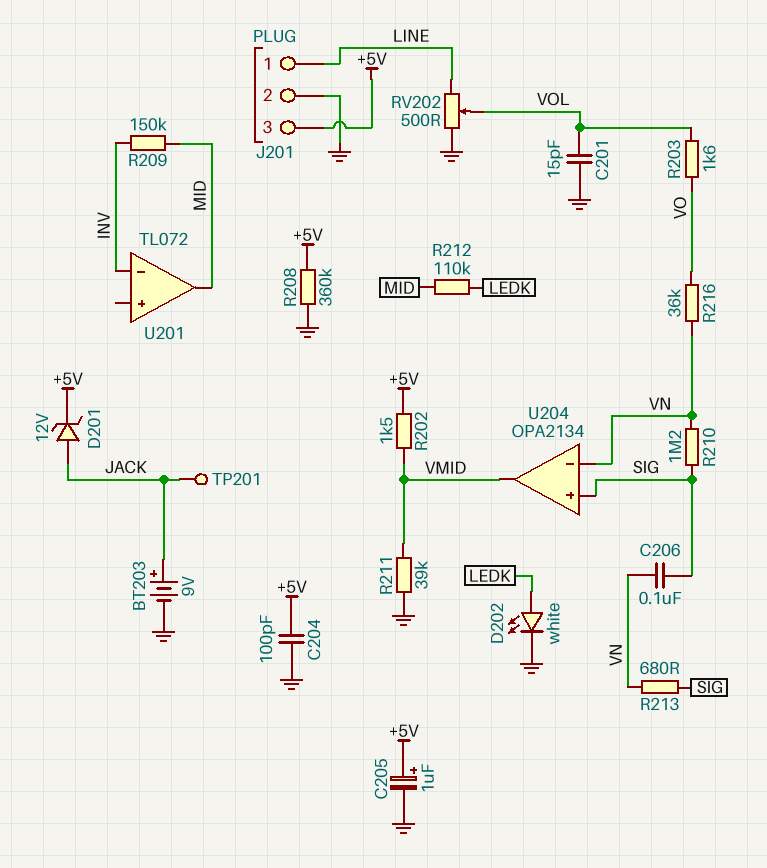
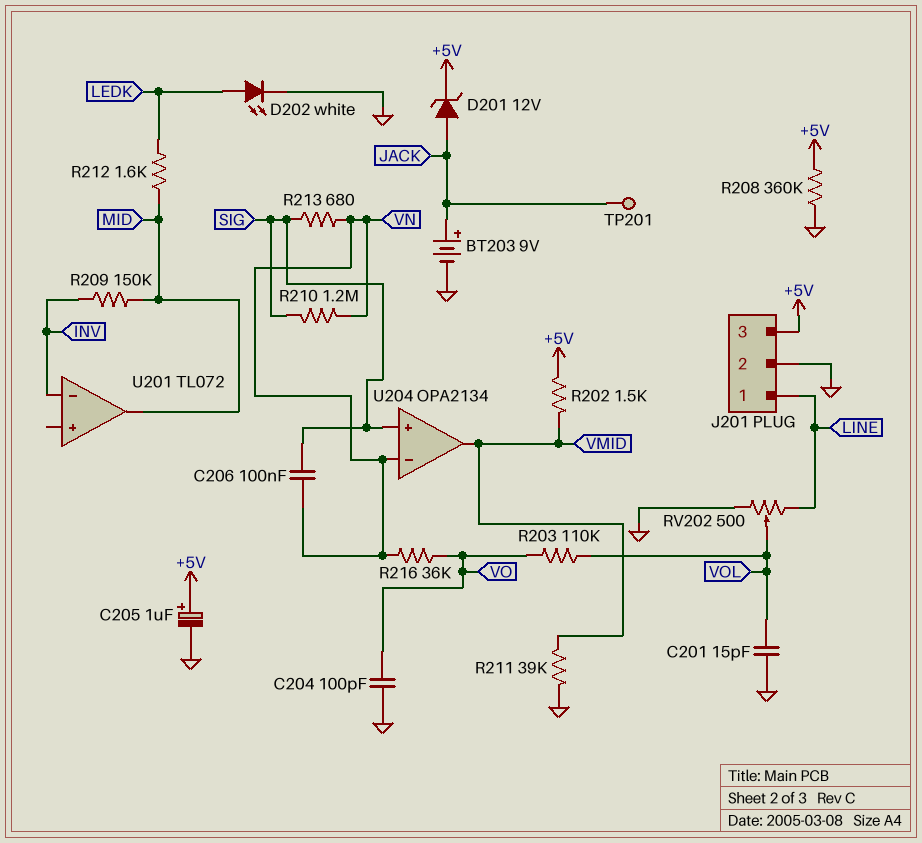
C204: 100pF (+5V, GND) -> 100pF (GND, VO)
R203: 1.6k (VO, VOL) -> 110k (VO, VOL)
R212: 110k (LEDK, MID) -> 1.6k (LEDK, MID)

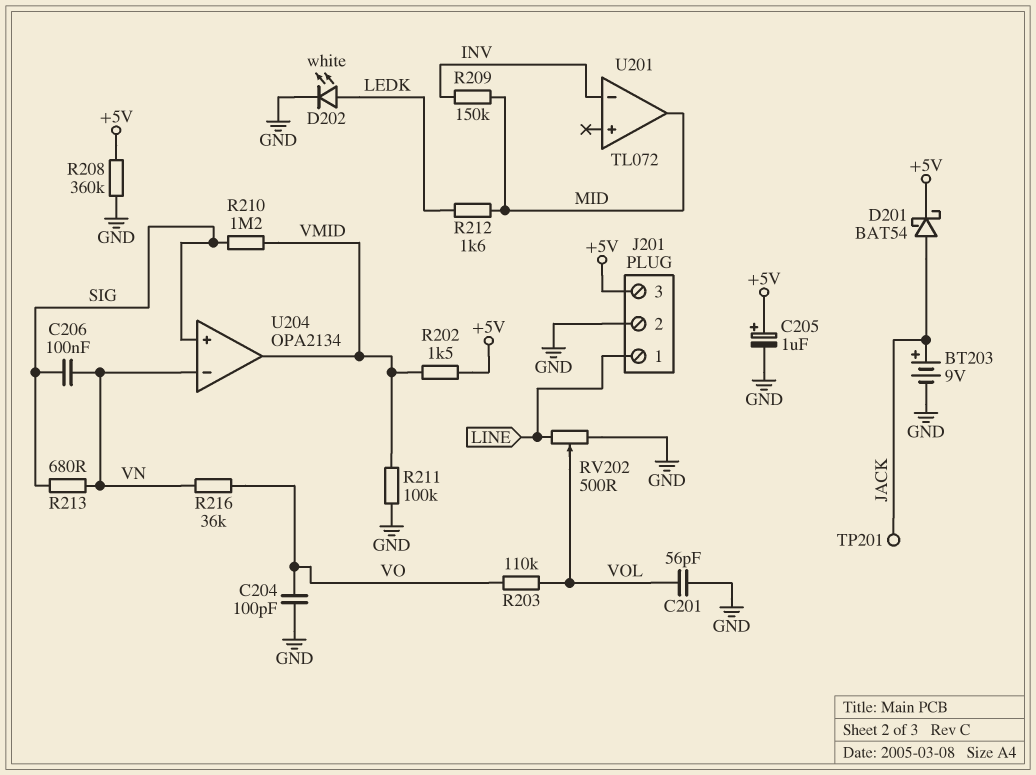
C201: 15pF (GND, VOL) -> 56pF (GND, VOL)
D201: zener 12V (A JACK, K +5V) -> schottky BAT54 (A JACK, K +5V)
R210: 1.2M (SIG, VN) -> 1.2M (SIG, VMID)
R211: 39k (GND, VMID) -> 100k (GND, VMID)

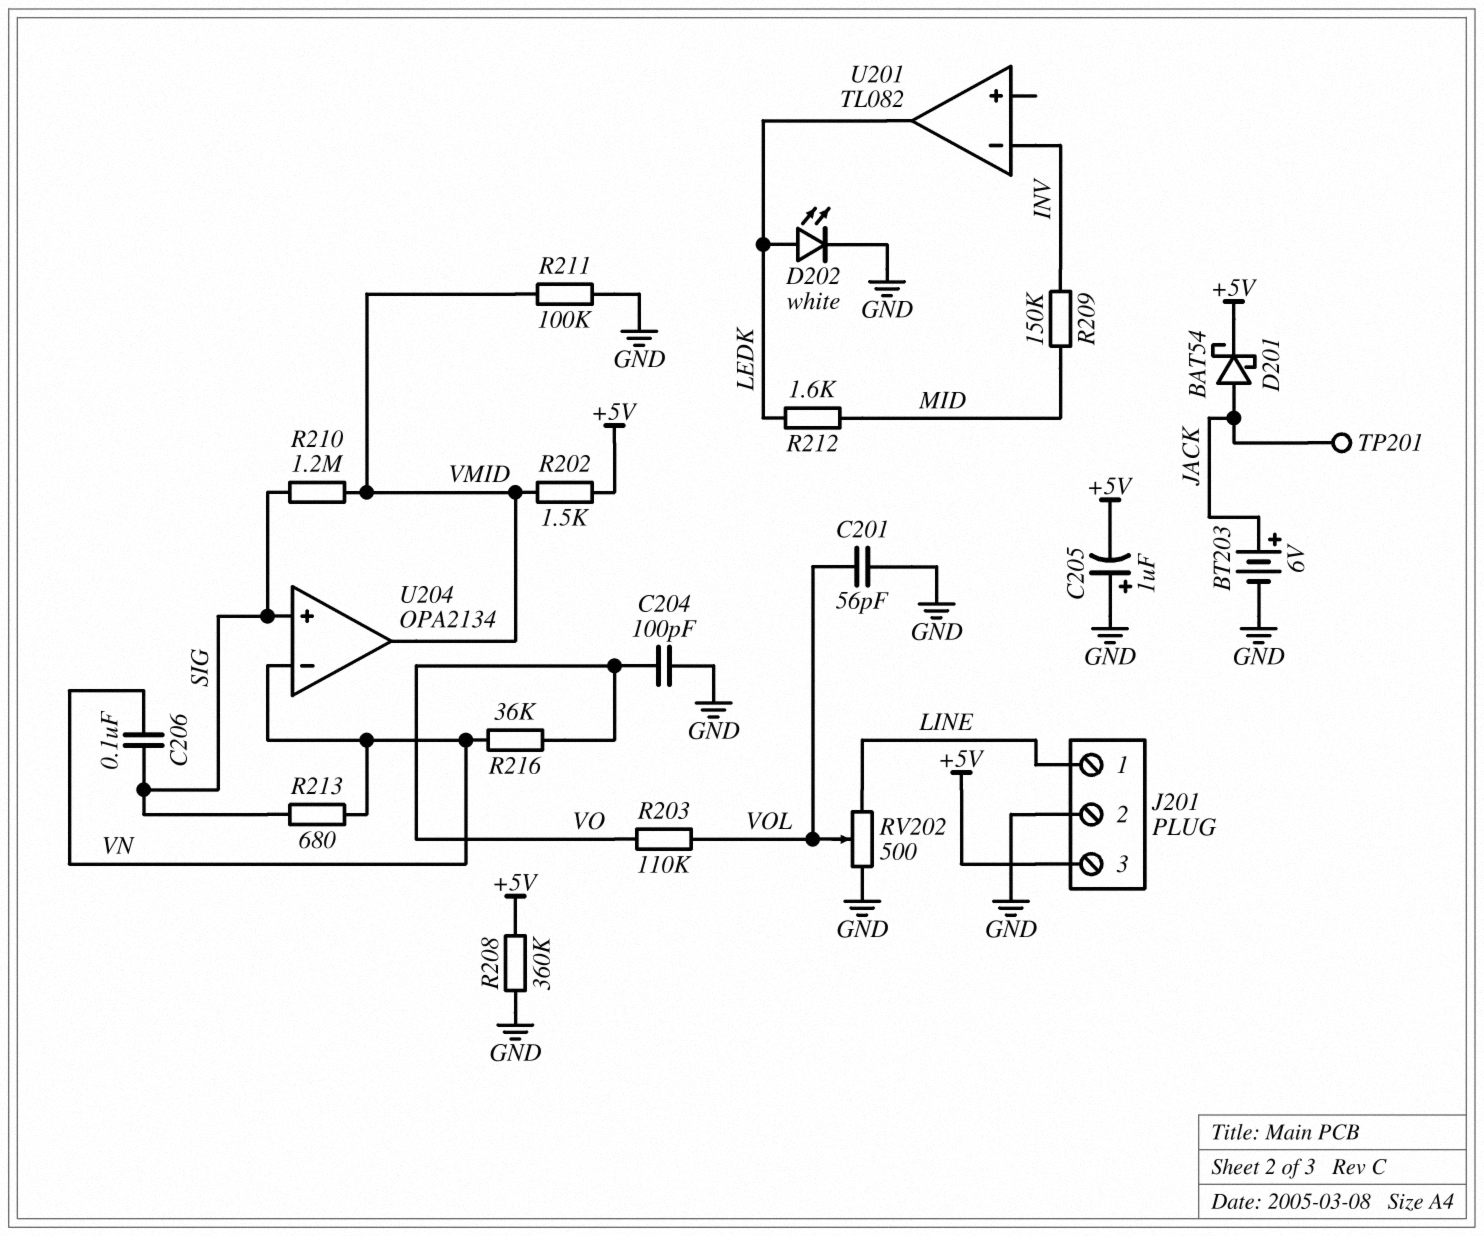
BT203: 9V (plus JACK, minus GND) -> 6V (plus JACK, minus GND)
C205: 1uF (plus +5V, minus GND) -> 1uF (plus GND, minus +5V)
U201: TL072 -> TL082
U201 pin out: MID -> LEDK

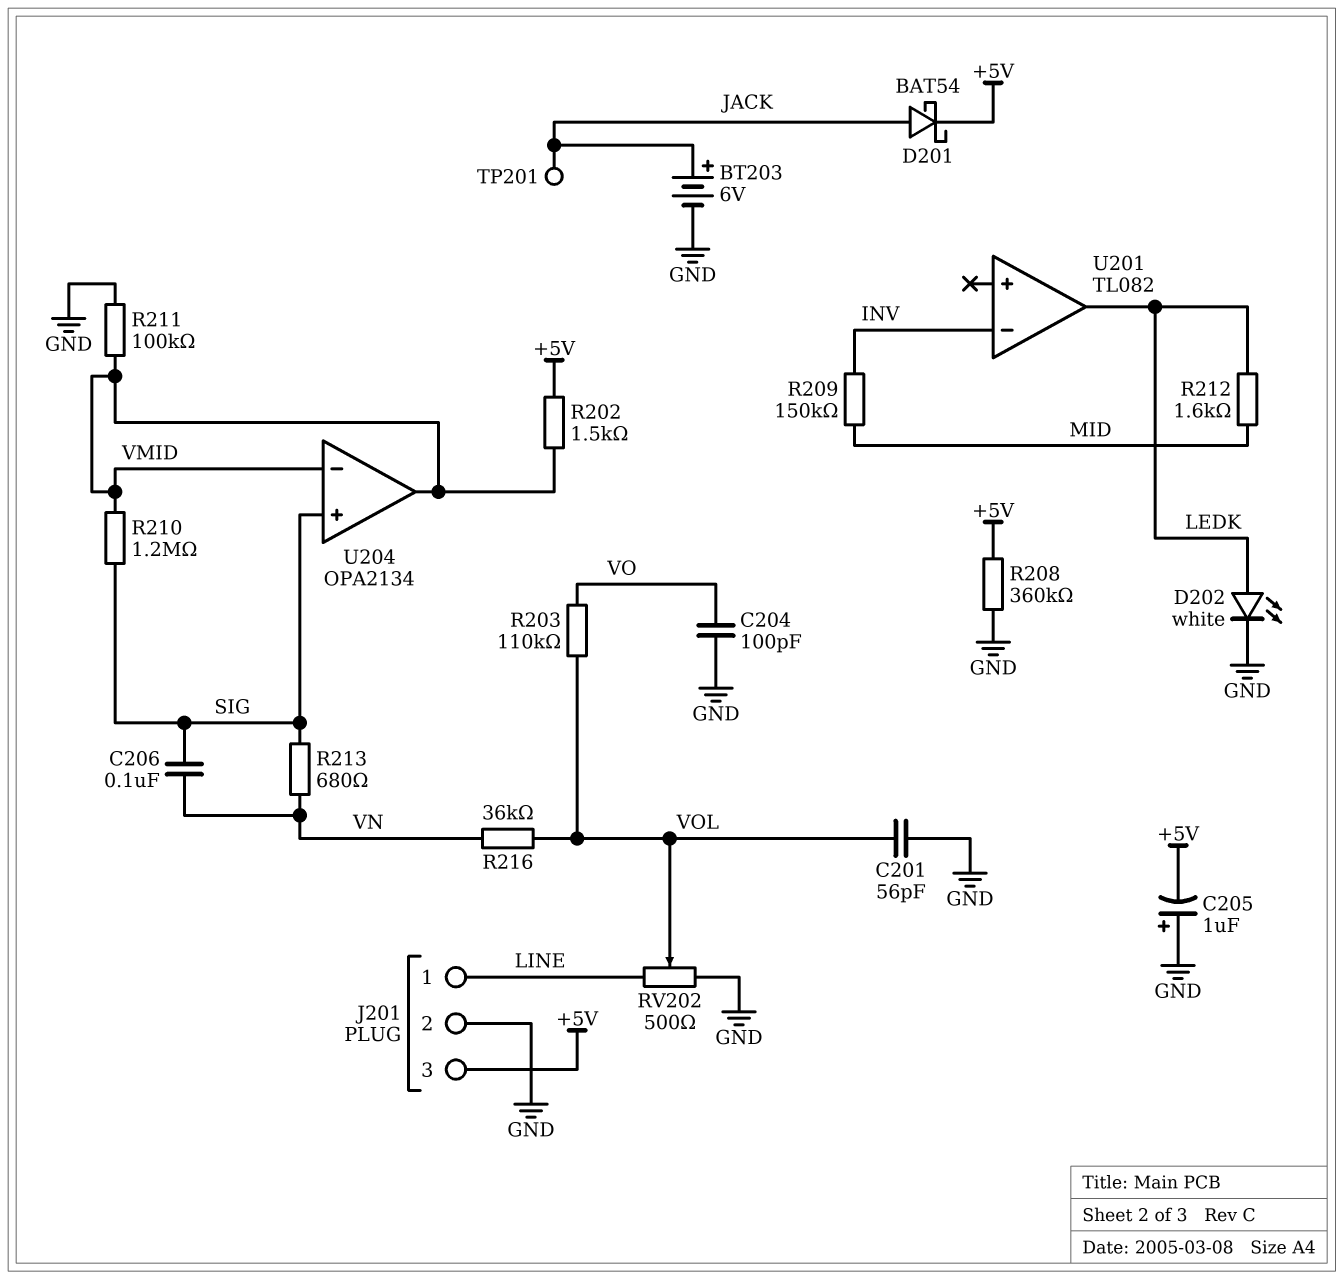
R216: 36k (VN, VO) -> 36k (VN, VOL)
U204 pin in-: VN -> VMID

